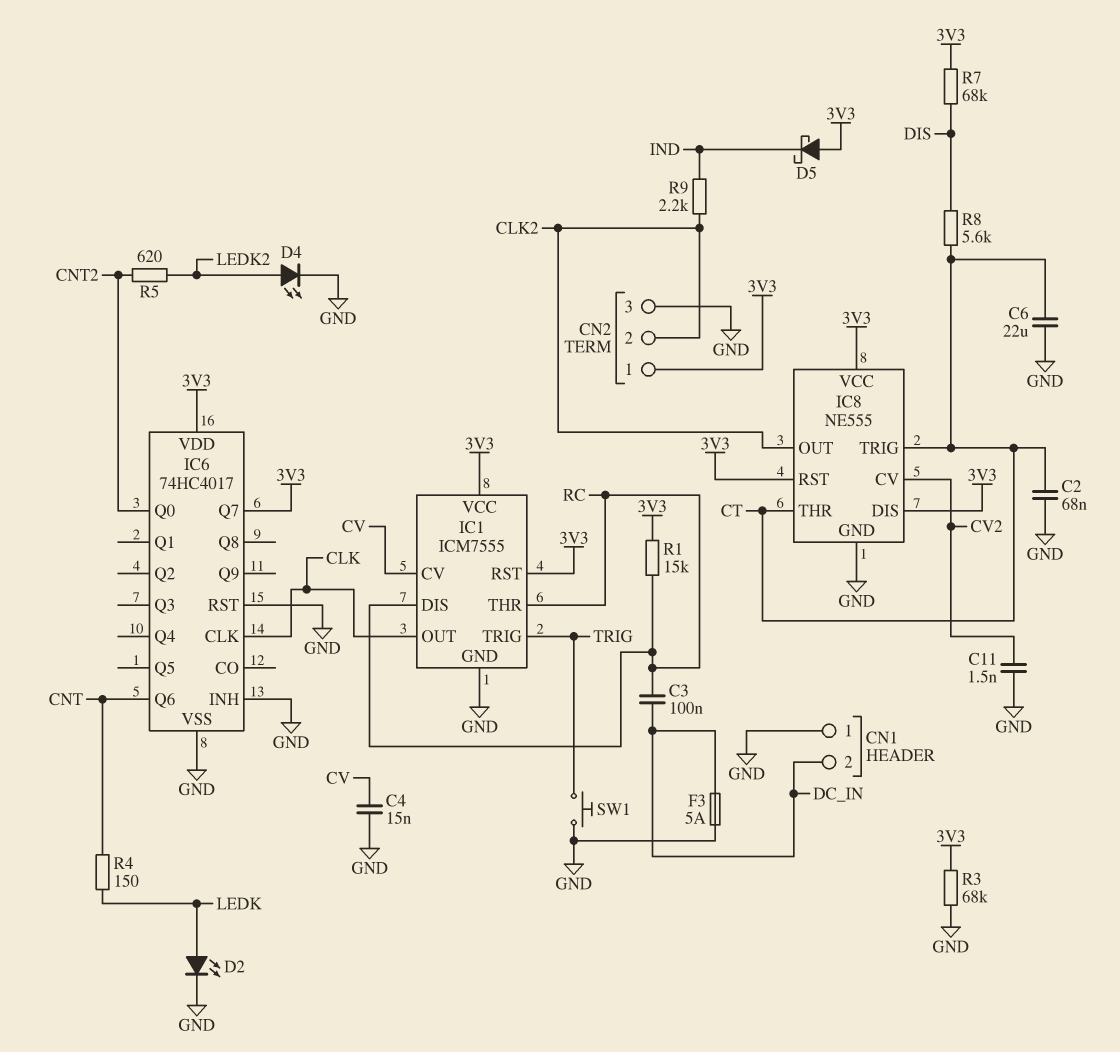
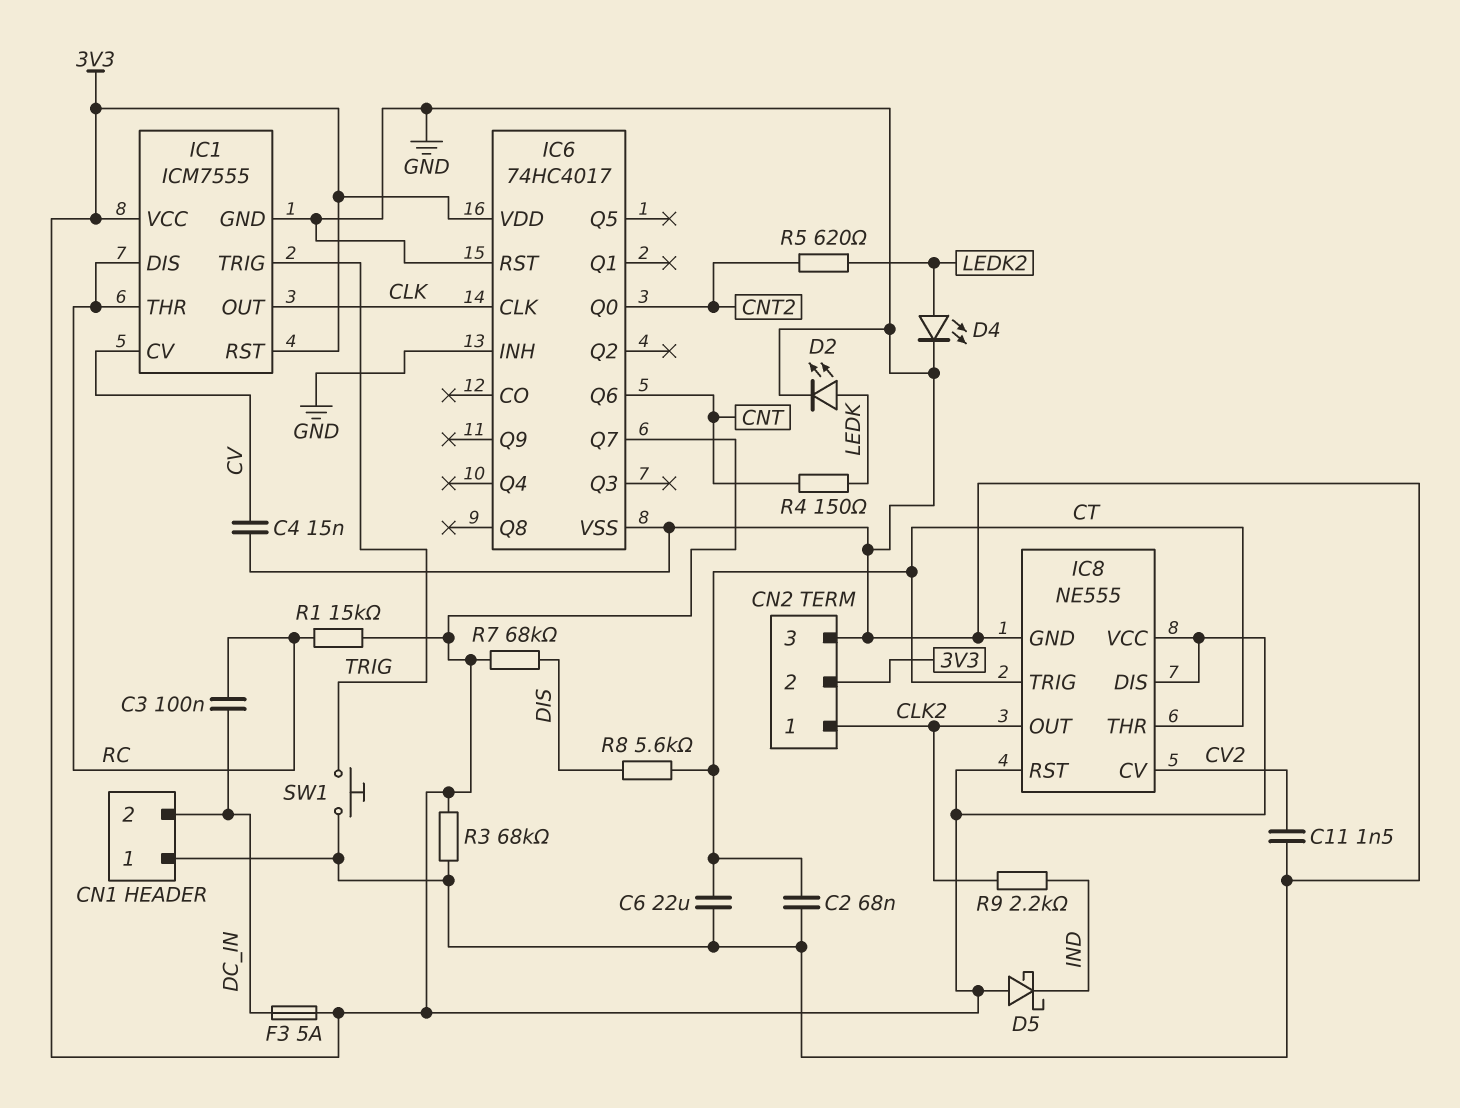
CN2 pin 1: 3V3 -> CLK2
CN2 pin 2: CLK2 -> 3V3
F3: 5A (DC_IN, GND) -> 5A (3V3, DC_IN)

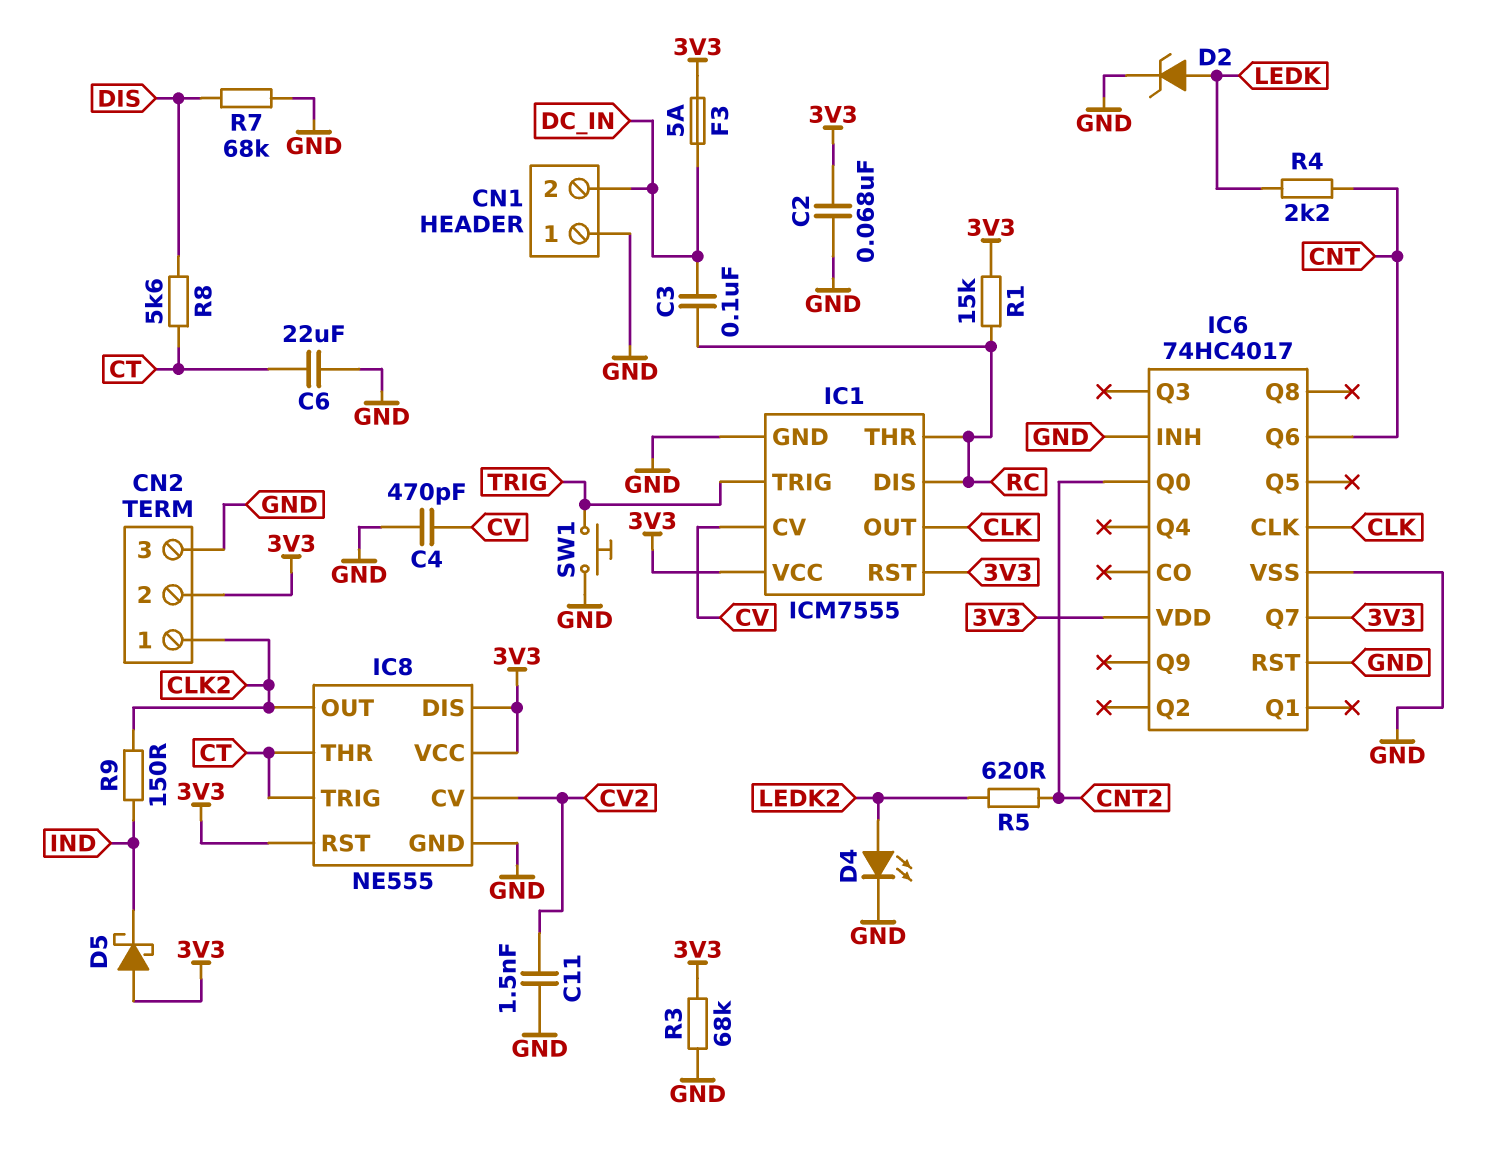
C2: 68nF (CT, GND) -> 68nF (3V3, GND)
C4: 15nF (CV, GND) -> 470pF (CV, GND)
D2: LED (A LEDK, K GND) -> zener (A LEDK, K GND)
R4: 150 (CNT, LEDK) -> 2.2k (CNT, LEDK)
R7: 68k (3V3, DIS) -> 68k (DIS, GND)
R9: 2.2k (CLK2, IND) -> 150 (CLK2, IND)

